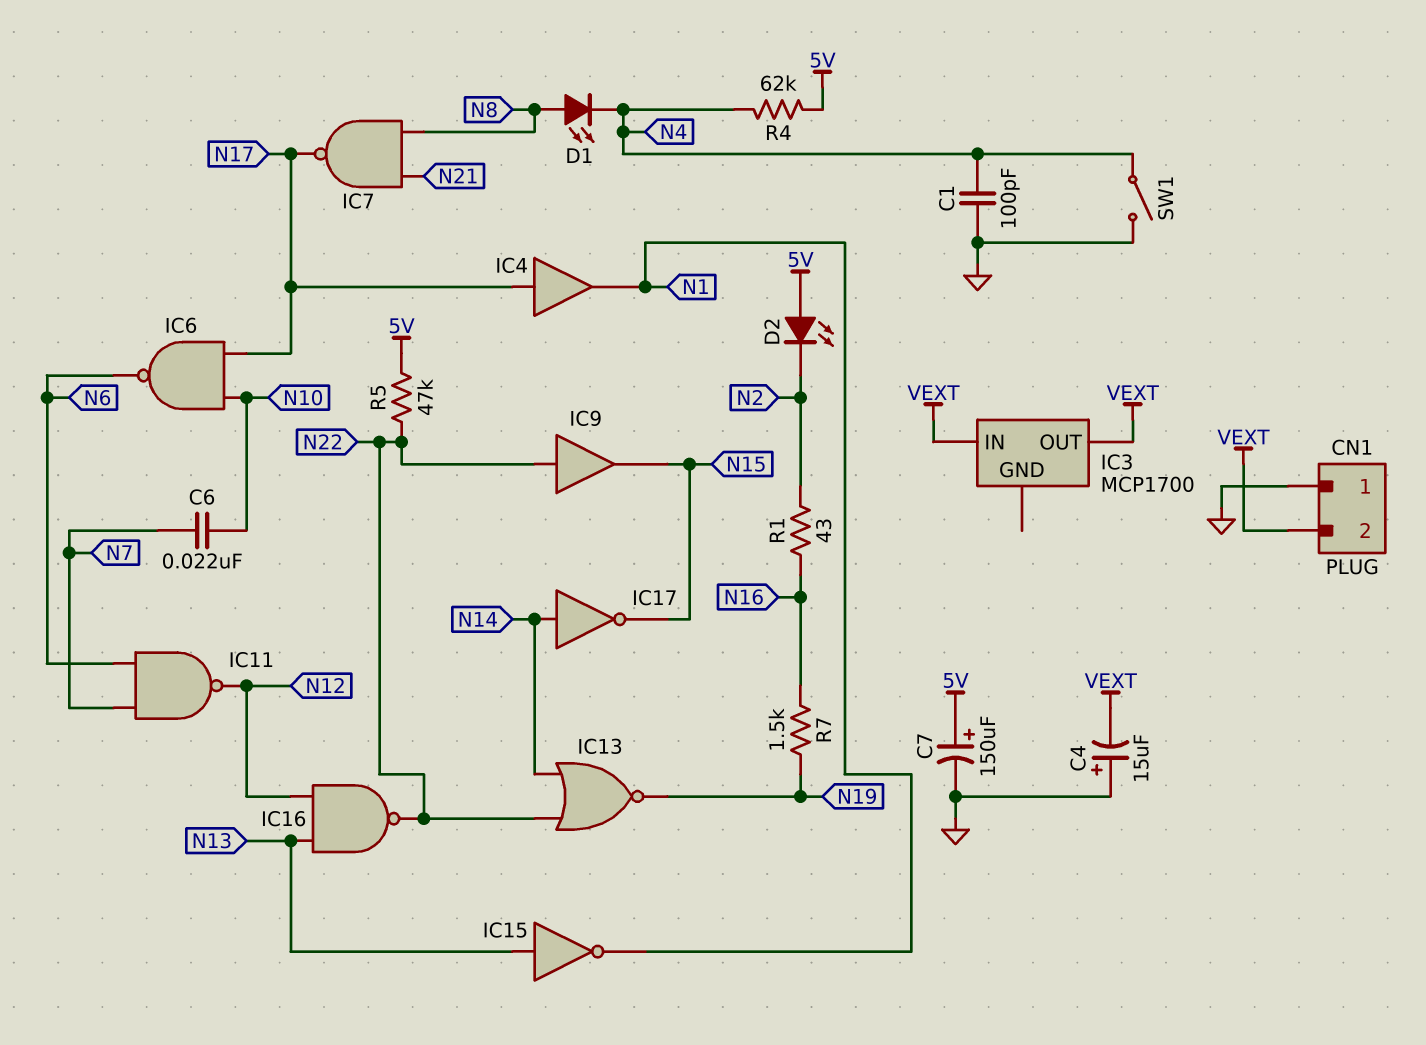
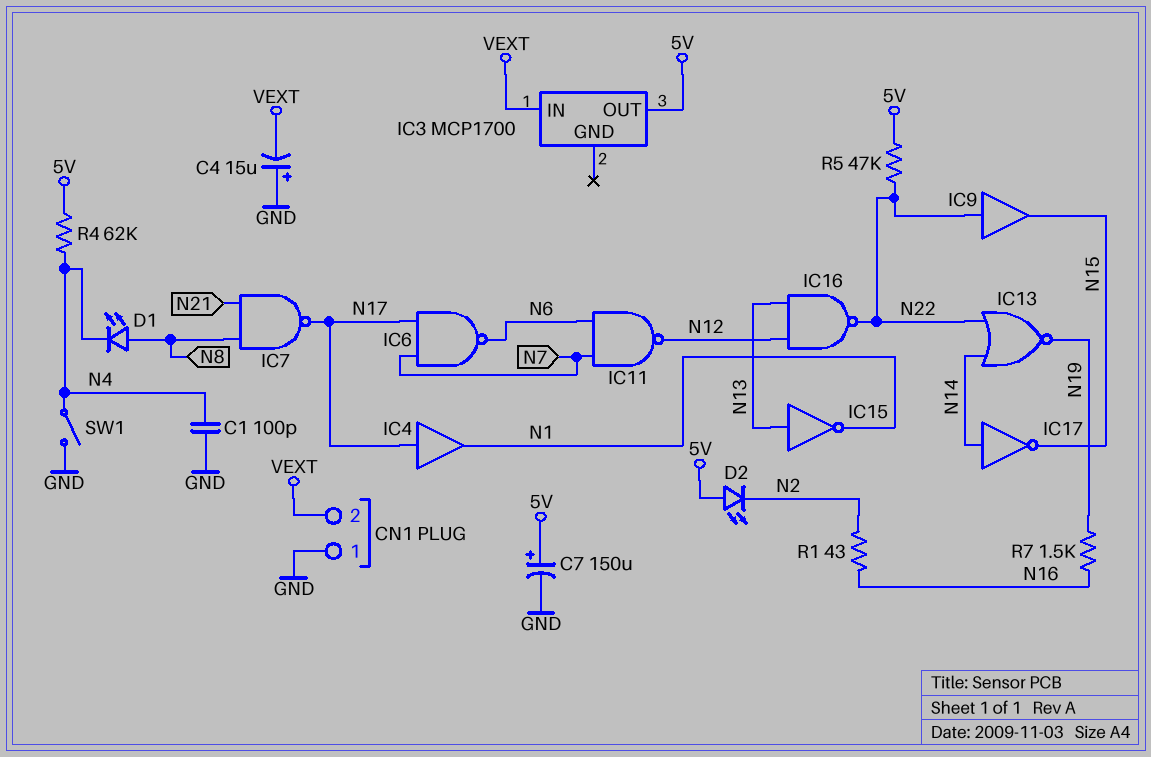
C6: 22nF (N7, N10) -> none
IC3 pin OUT: VEXT -> 5V
IC6: NAND (in N10, in N17, out N6) -> NAND (in N7, in N17, out N6)

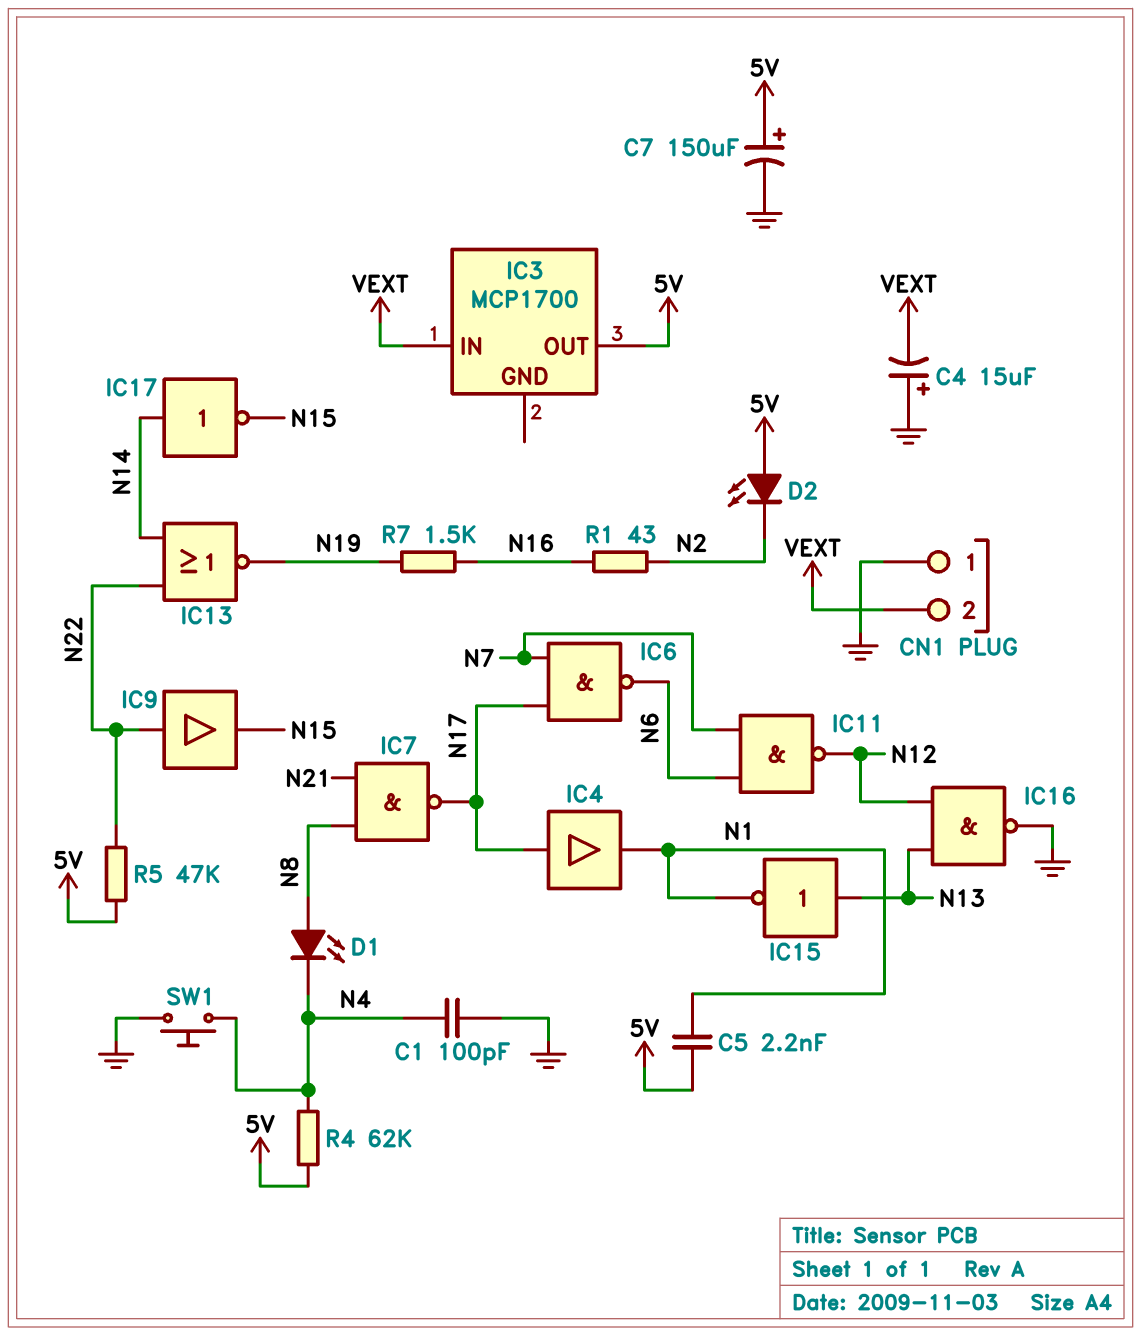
C5: none -> 2.2nF (5V, N1)
IC16: NAND (in N12, in N13, out N22) -> NAND (in N12, in N13, out GND)
SW1: switch (GND, N4) -> button (GND, N4)

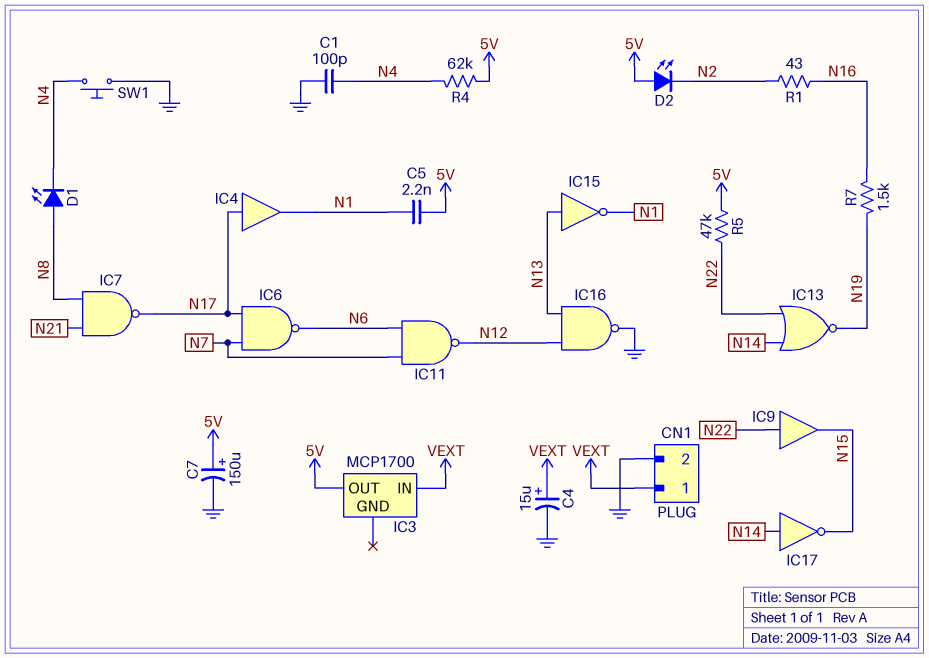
C4: 15uF (plus GND, minus VEXT) -> 15uF (plus VEXT, minus GND)
CN1 pin 1: GND -> VEXT
CN1 pin 2: VEXT -> GND

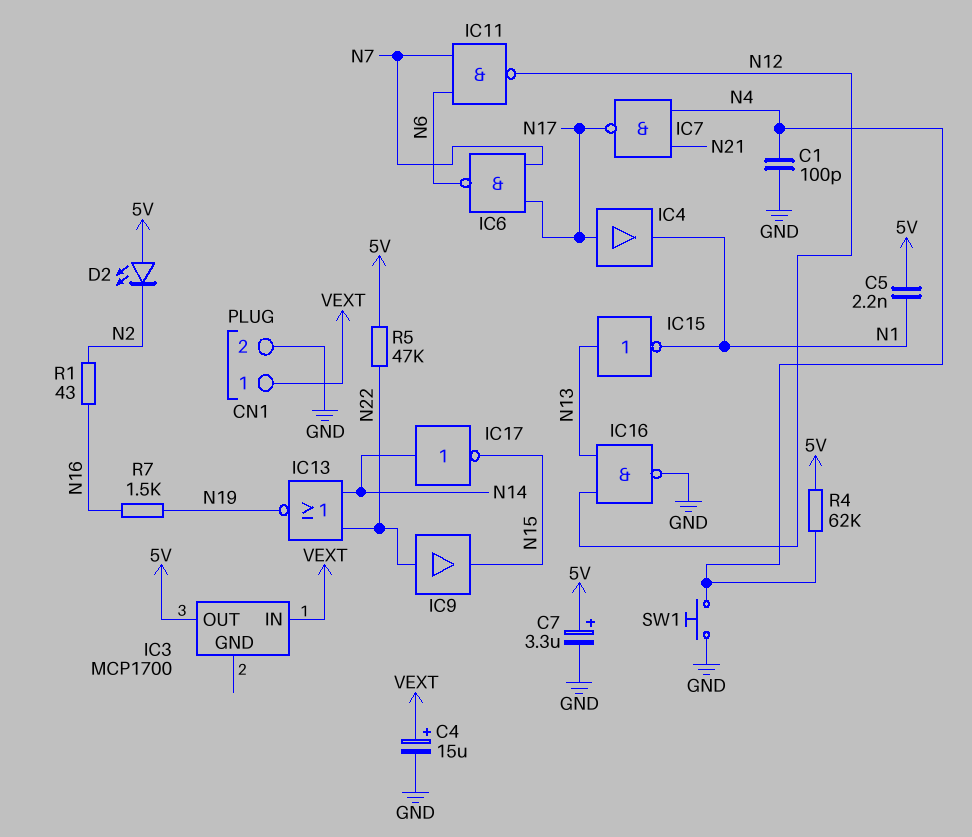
C7: 150uF (plus 5V, minus GND) -> 3.3uF (plus 5V, minus GND)
D1: LED (A N8, K N4) -> none
IC7: NAND (in N8, in N21, out N17) -> NAND (in N4, in N21, out N17)

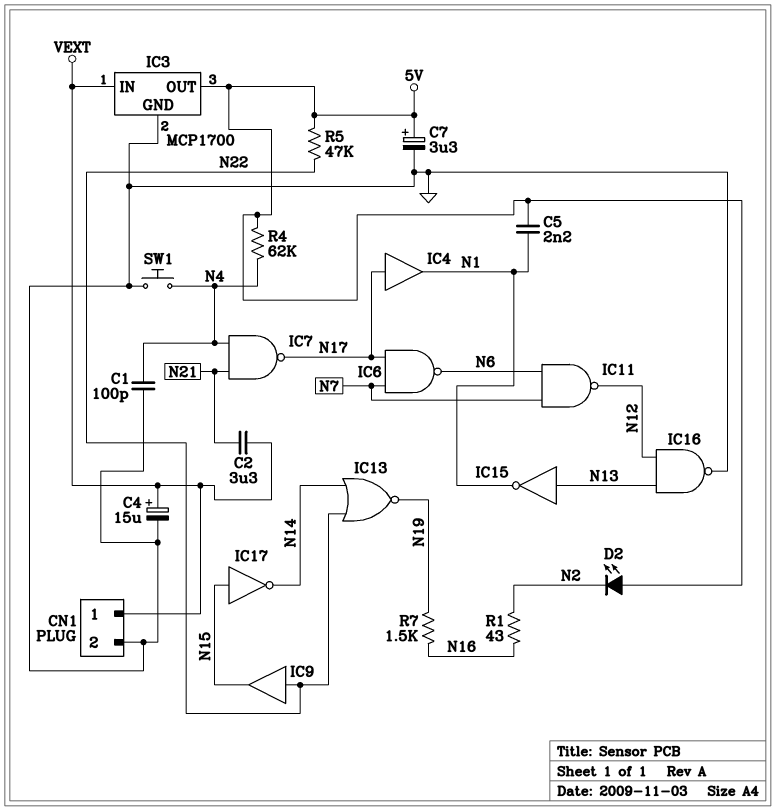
C2: none -> 3.3uF (N21, VEXT)
IC3 pin GND: none -> GND
IC17: NOT (in N14, out N15) -> NOT (in N15, out N14)

